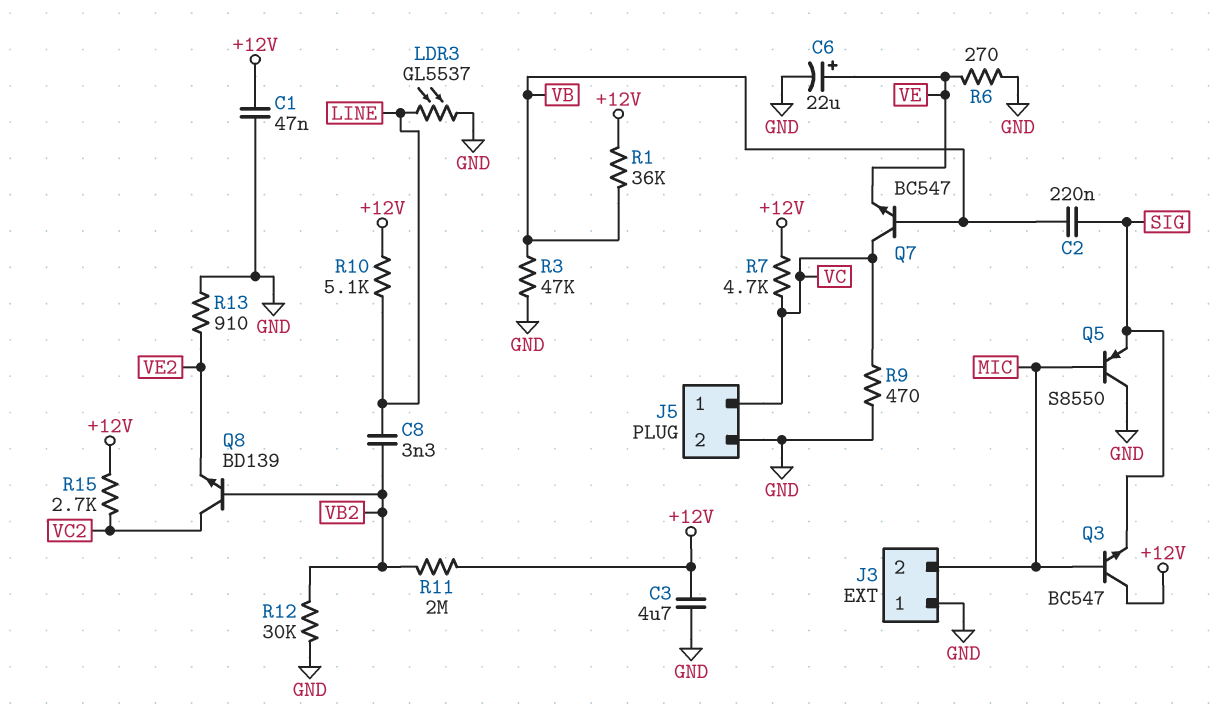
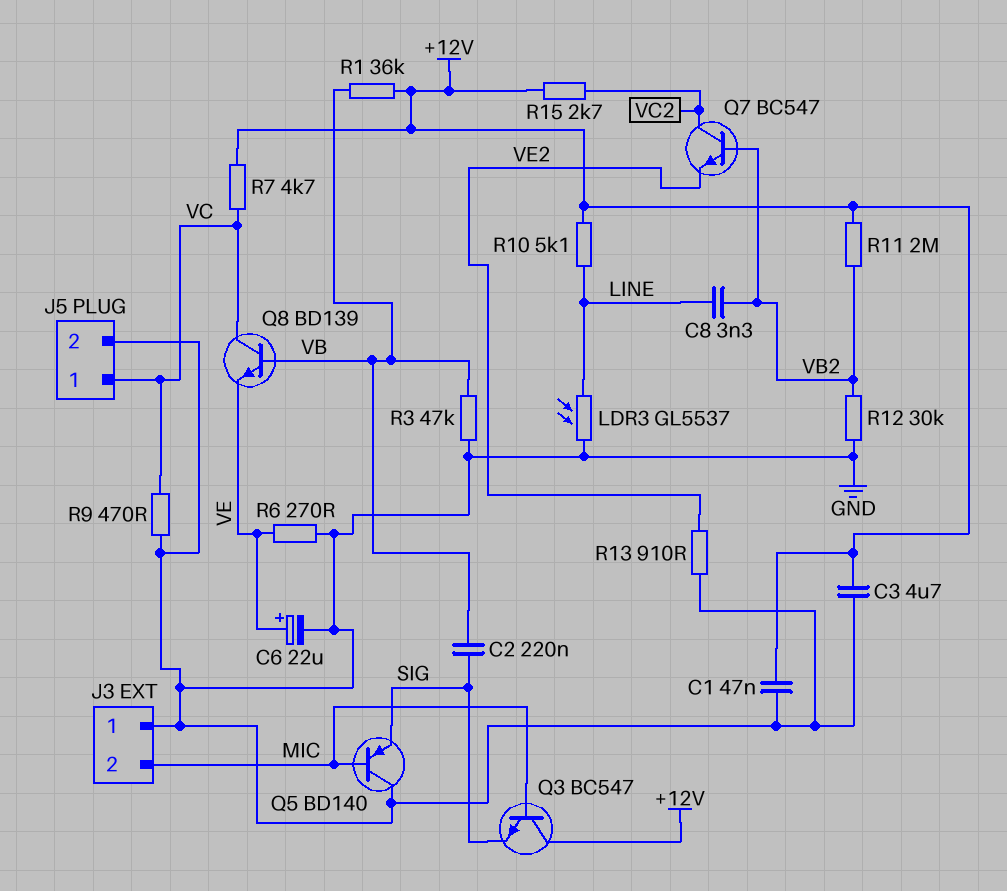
Q5: PNP S8550 (B MIC, C GND, E SIG) -> PNP BD140 (B MIC, C GND, E SIG)
Q7: NPN BC547 (B VB, C VC, E VE) -> NPN BC547 (B VB2, C VC2, E VE2)
Q8: NPN BD139 (B VB2, C VC2, E VE2) -> NPN BD139 (B VB, C VC, E VE)

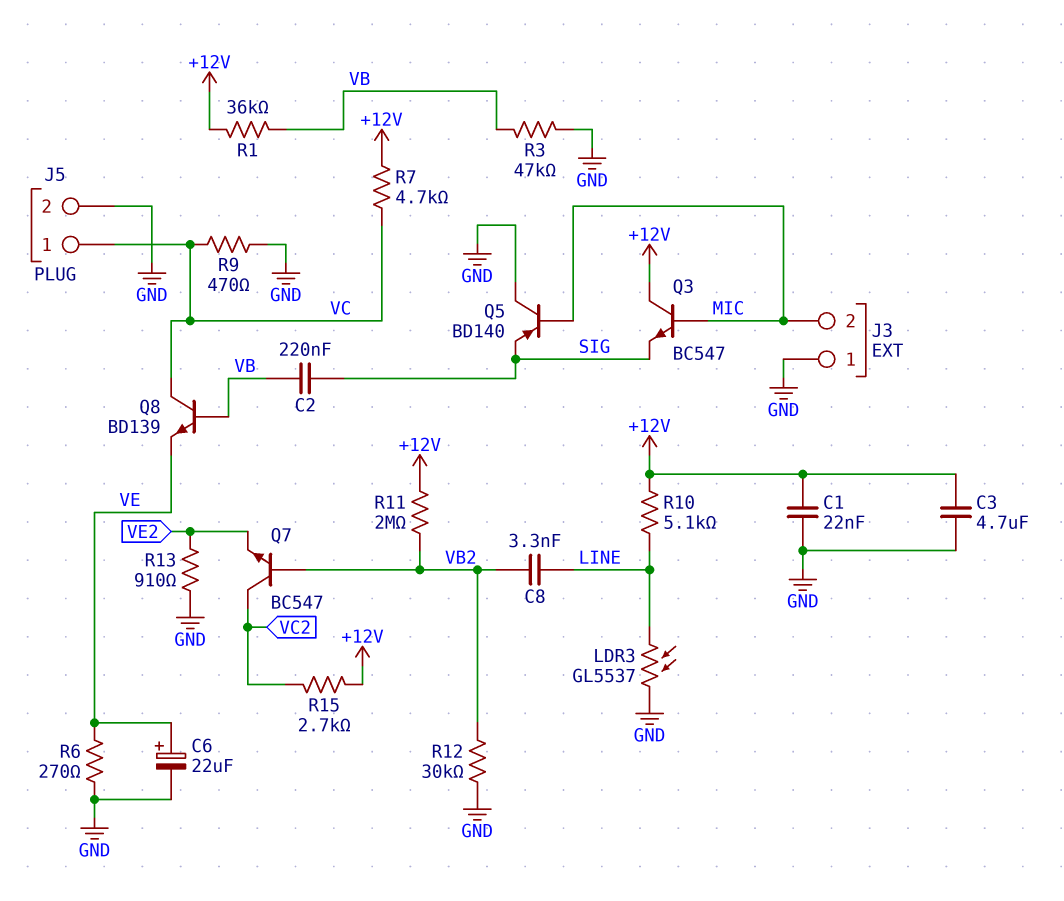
C1: 47nF (+12V, GND) -> 22nF (+12V, GND)

